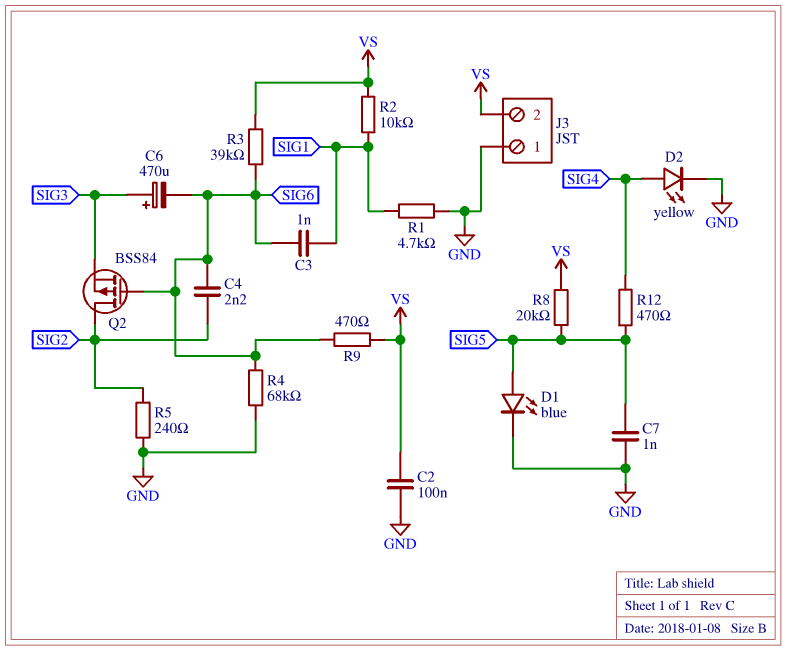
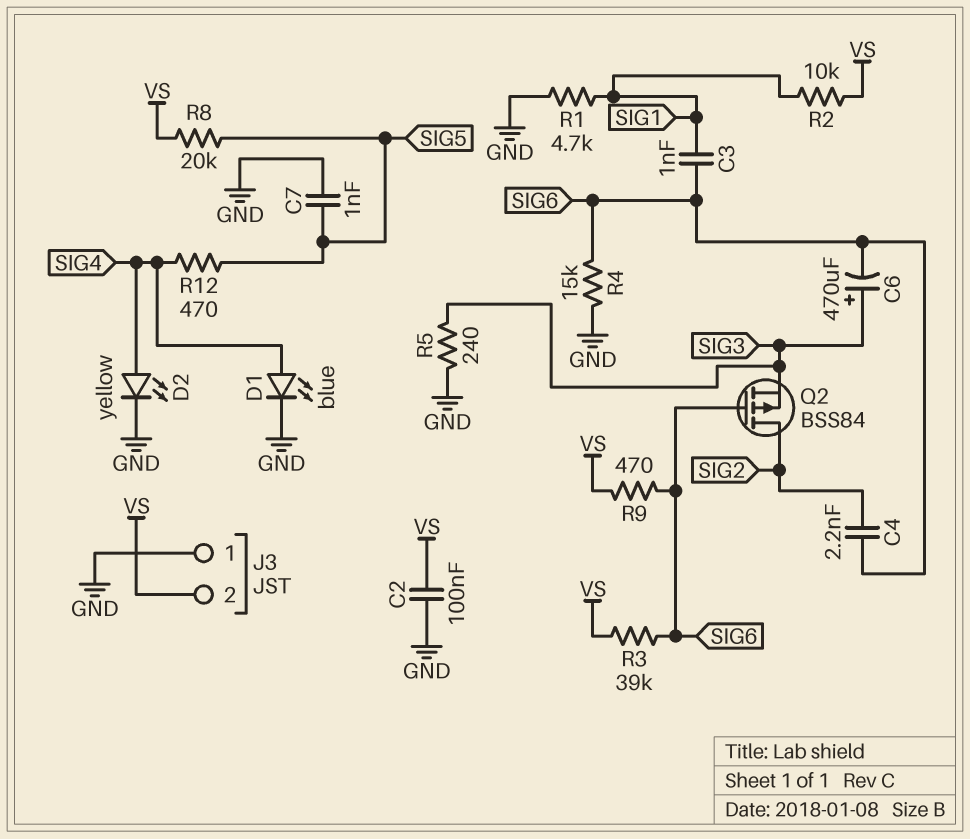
D1: LED blue (A SIG5, K GND) -> LED blue (A SIG4, K GND)
R4: 68k (GND, SIG6) -> 15k (GND, SIG6)
R5: 240 (GND, SIG2) -> 240 (GND, SIG3)

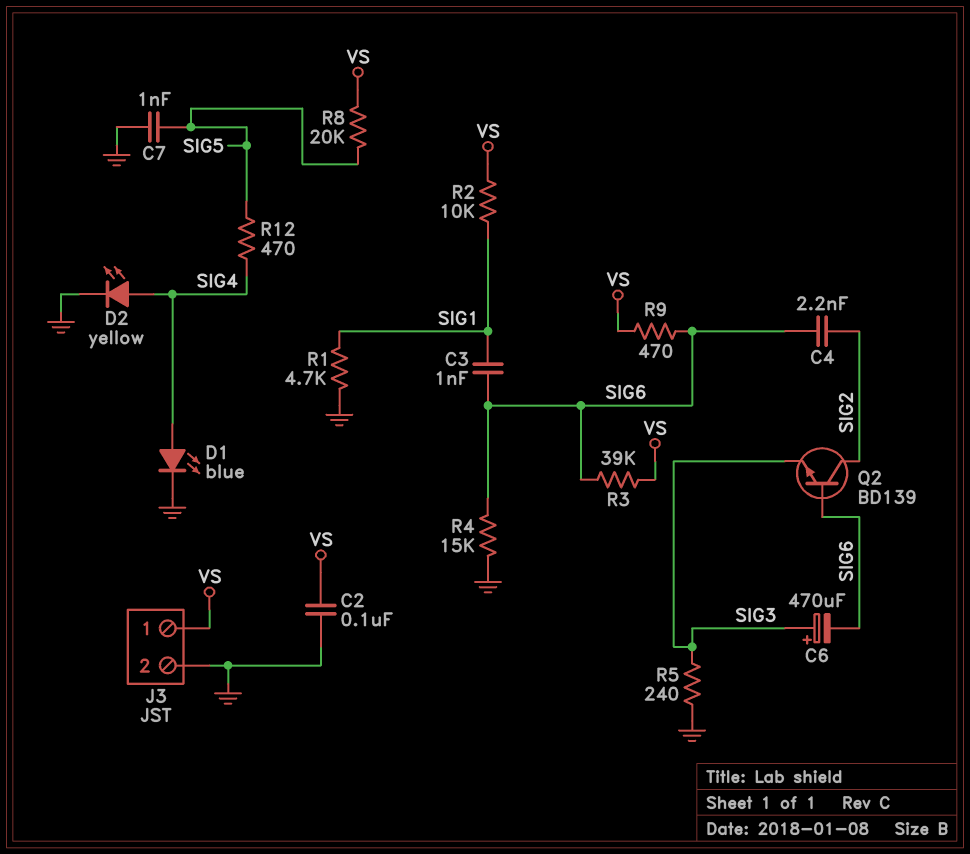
J3 pin 1: GND -> VS
J3 pin 2: VS -> GND
Q2: PMOS BSS84 (G SIG6, D SIG2, S SIG3) -> NPN BD139 (B SIG6, C SIG2, E SIG3)

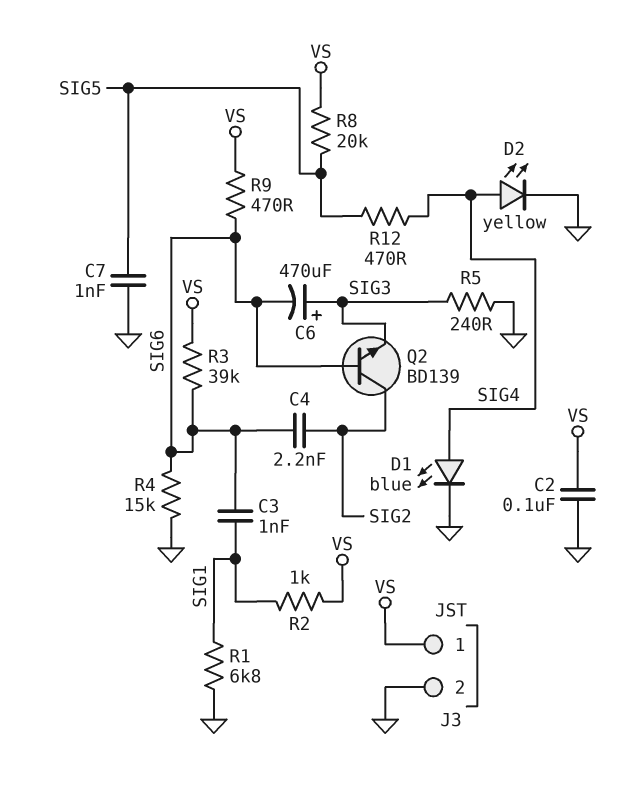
R1: 4.7k (GND, SIG1) -> 6.8k (GND, SIG1)
R2: 10k (SIG1, VS) -> 1k (SIG1, VS)

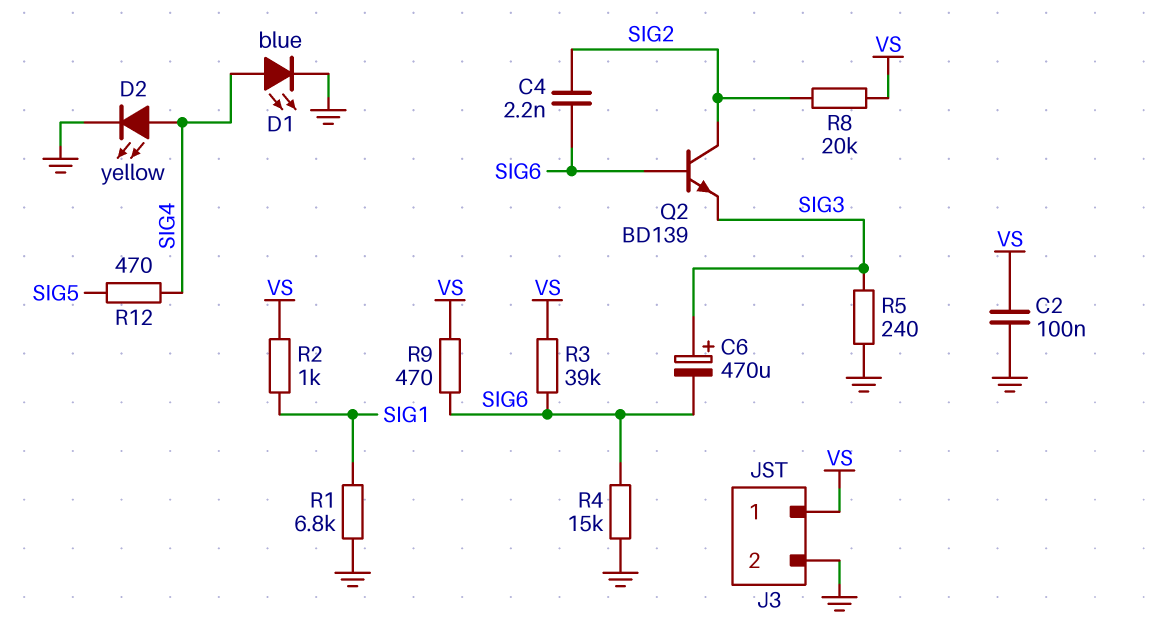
C3: 1nF (SIG1, SIG6) -> none
C7: 1nF (GND, SIG5) -> none
R8: 20k (SIG5, VS) -> 20k (SIG2, VS)

